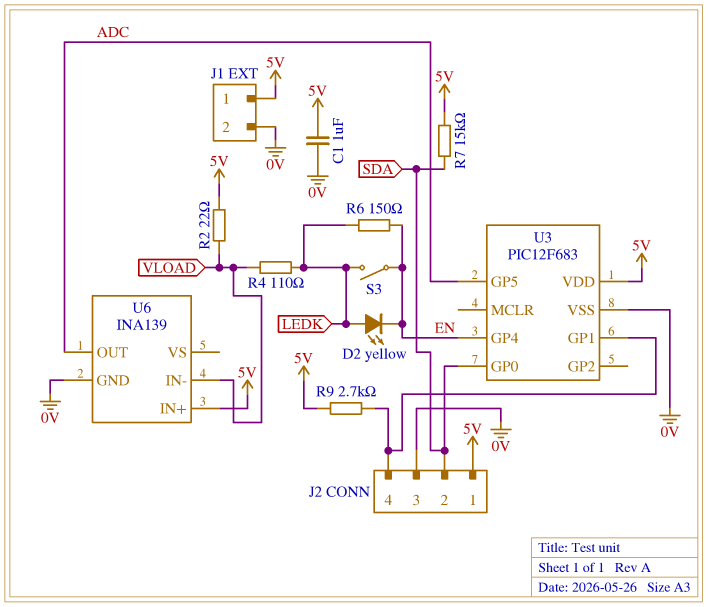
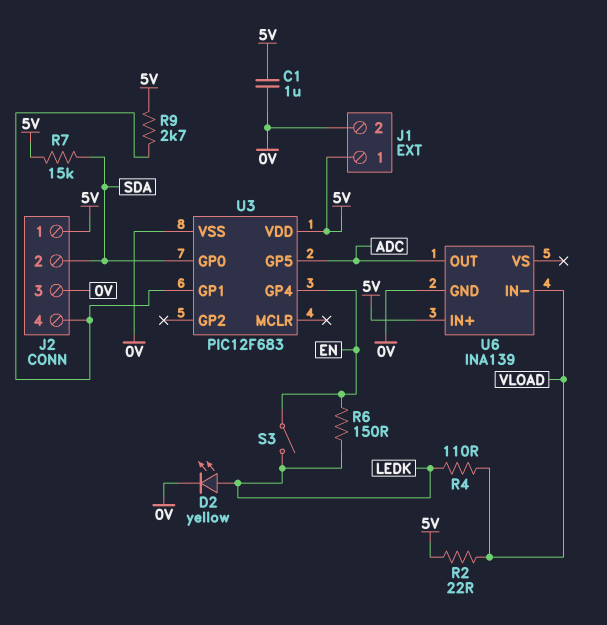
D2: LED yellow (A LEDK, K EN) -> LED yellow (A LEDK, K 0V)

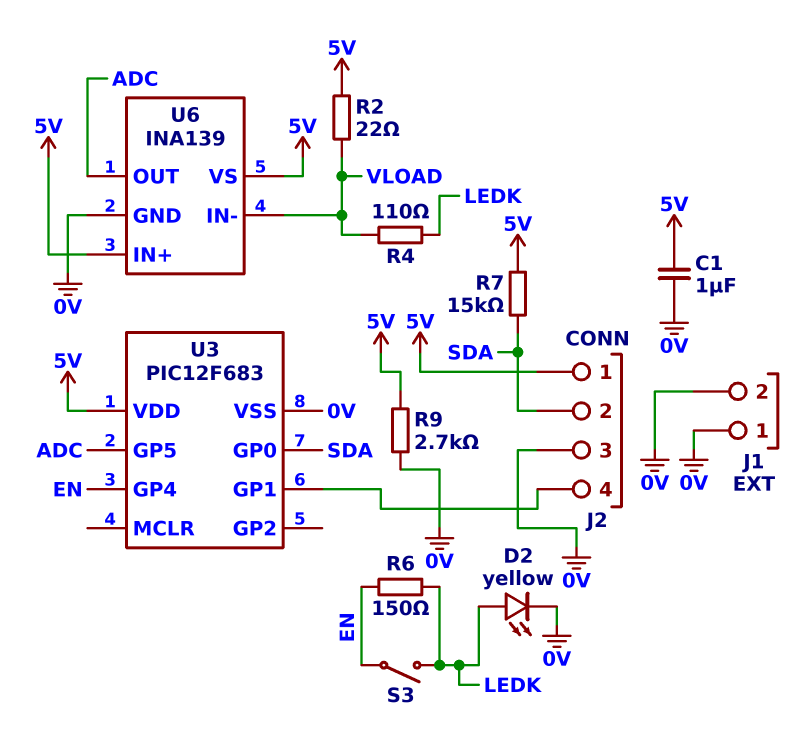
J1 pin 1: 5V -> 0V
R9: 2.7k (5V, J2/4) -> 2.7k (0V, 5V)
U6 pin VS: none -> 5V

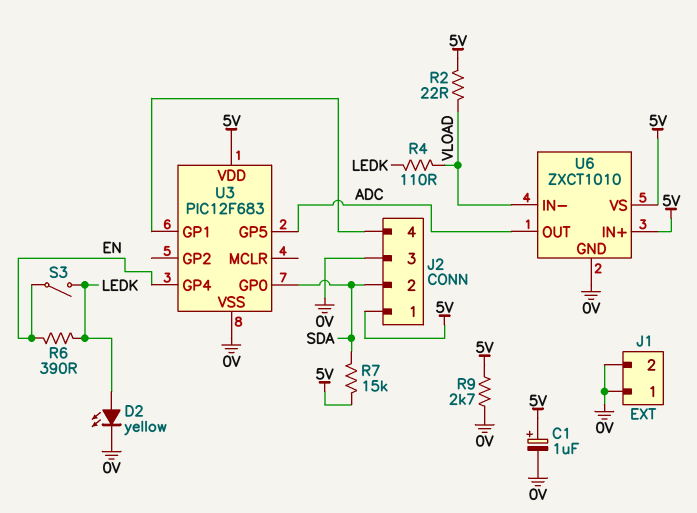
C1: 1uF (0V, 5V) -> 1uF (plus 5V, minus 0V)
R6: 150 (EN, LEDK) -> 390 (EN, LEDK)
U6: INA139 -> ZXCT1010

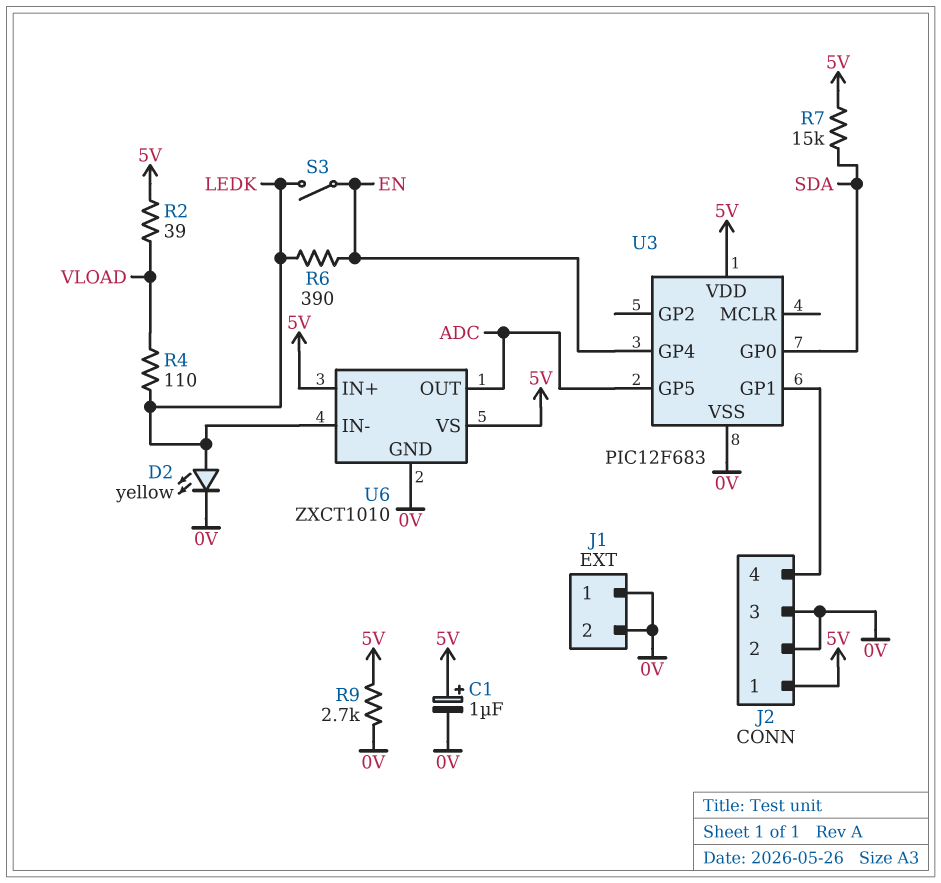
J2 pin 2: SDA -> 0V
R2: 22 (5V, VLOAD) -> 39 (5V, VLOAD)
U6 pin IN-: VLOAD -> LEDK

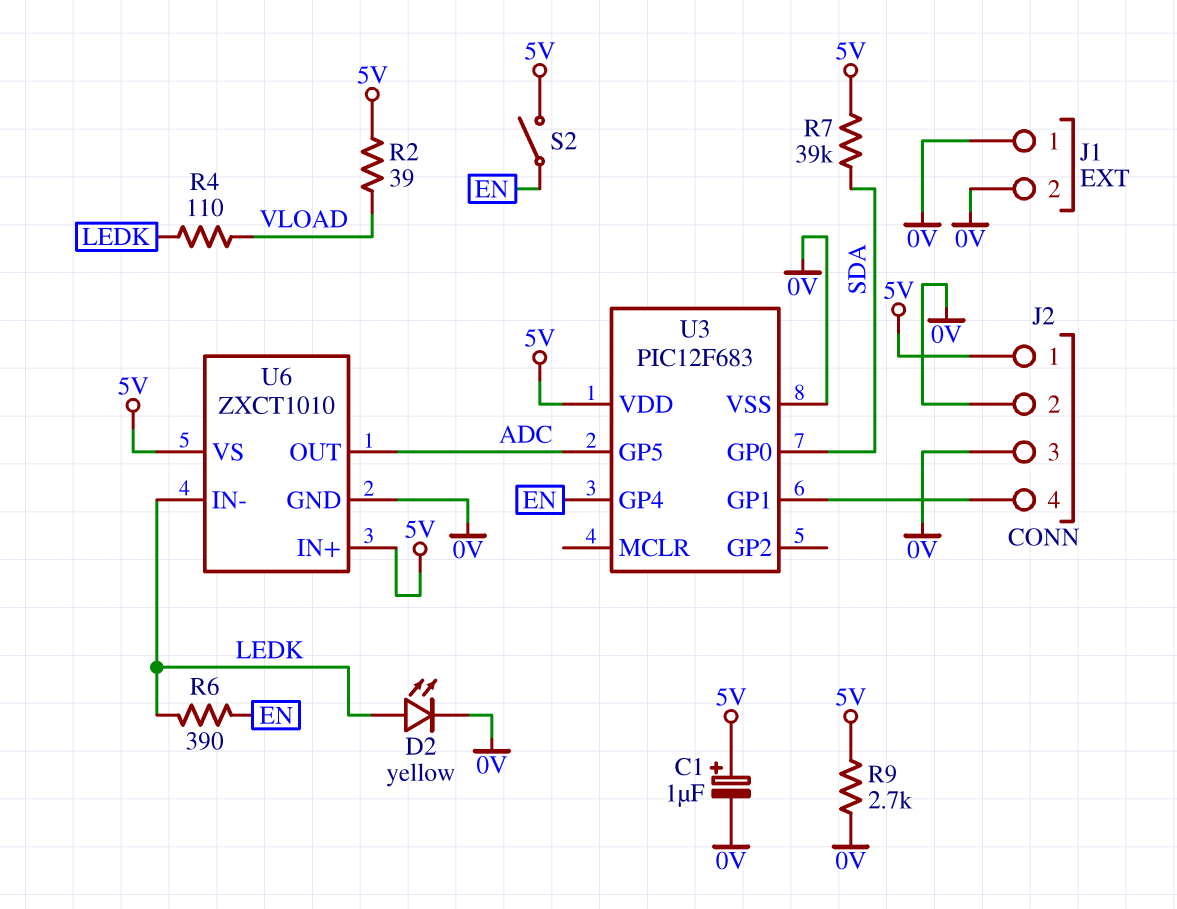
R7: 15k (5V, SDA) -> 39k (5V, SDA)
S2: none -> switch (5V, EN)
S3: switch (EN, LEDK) -> none

